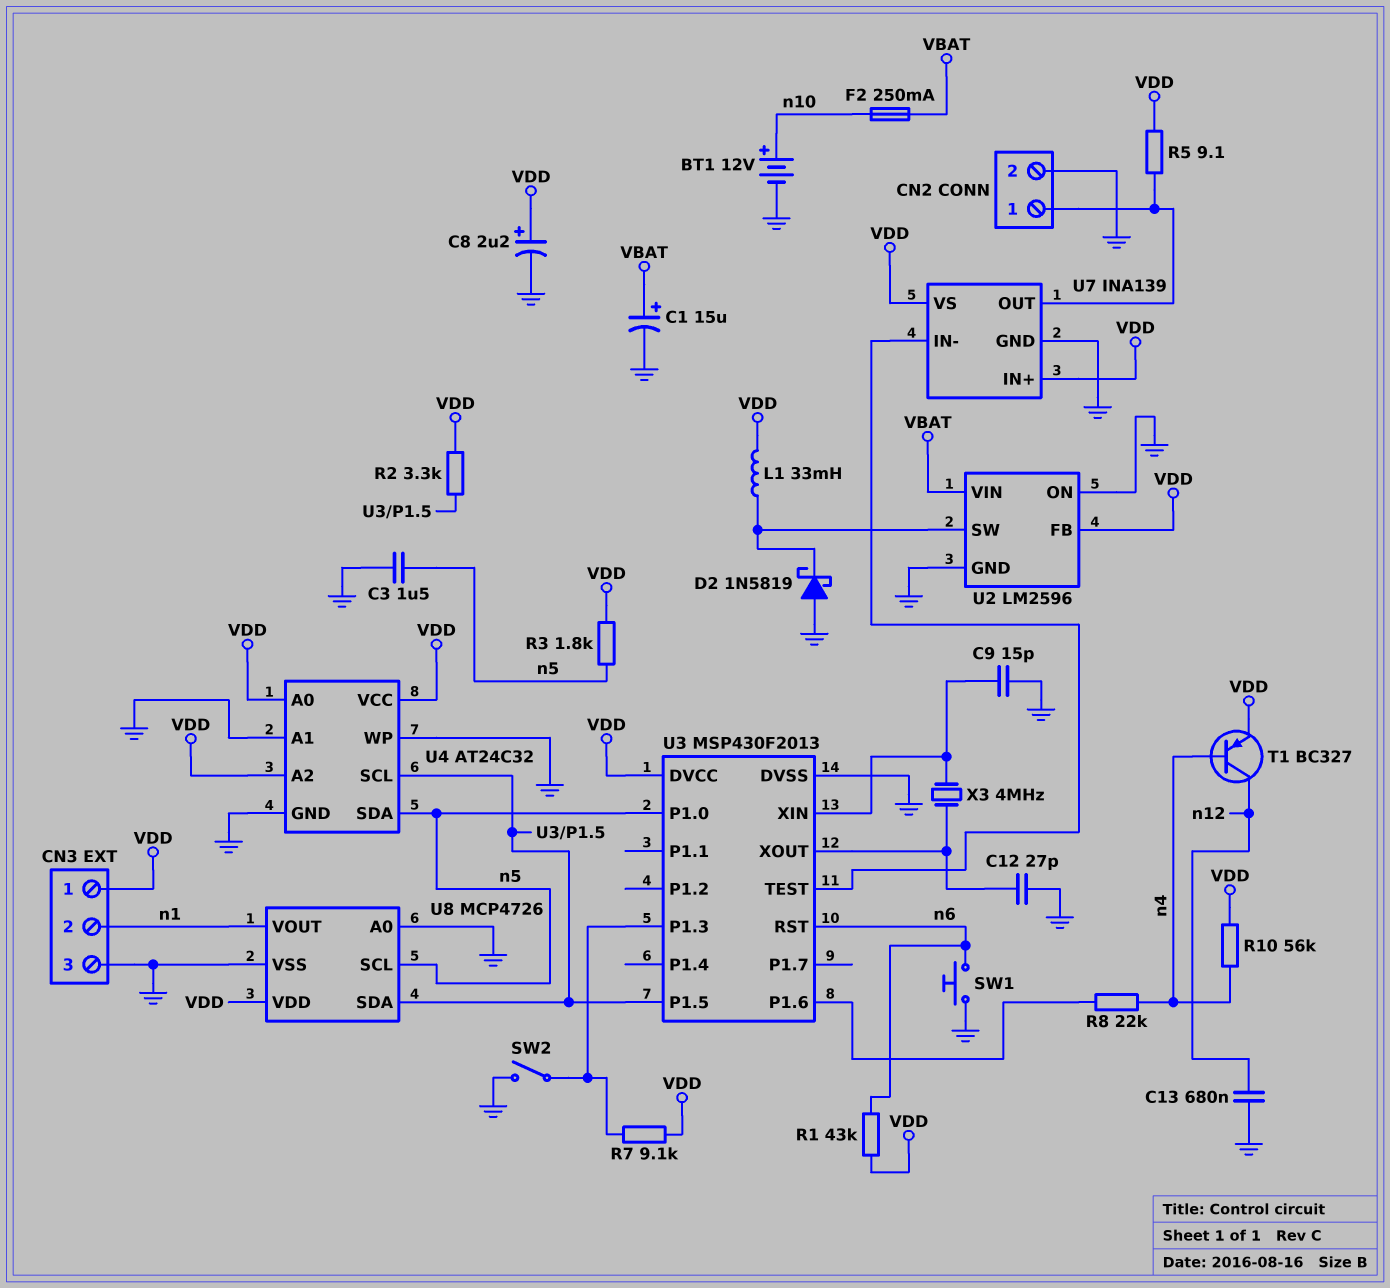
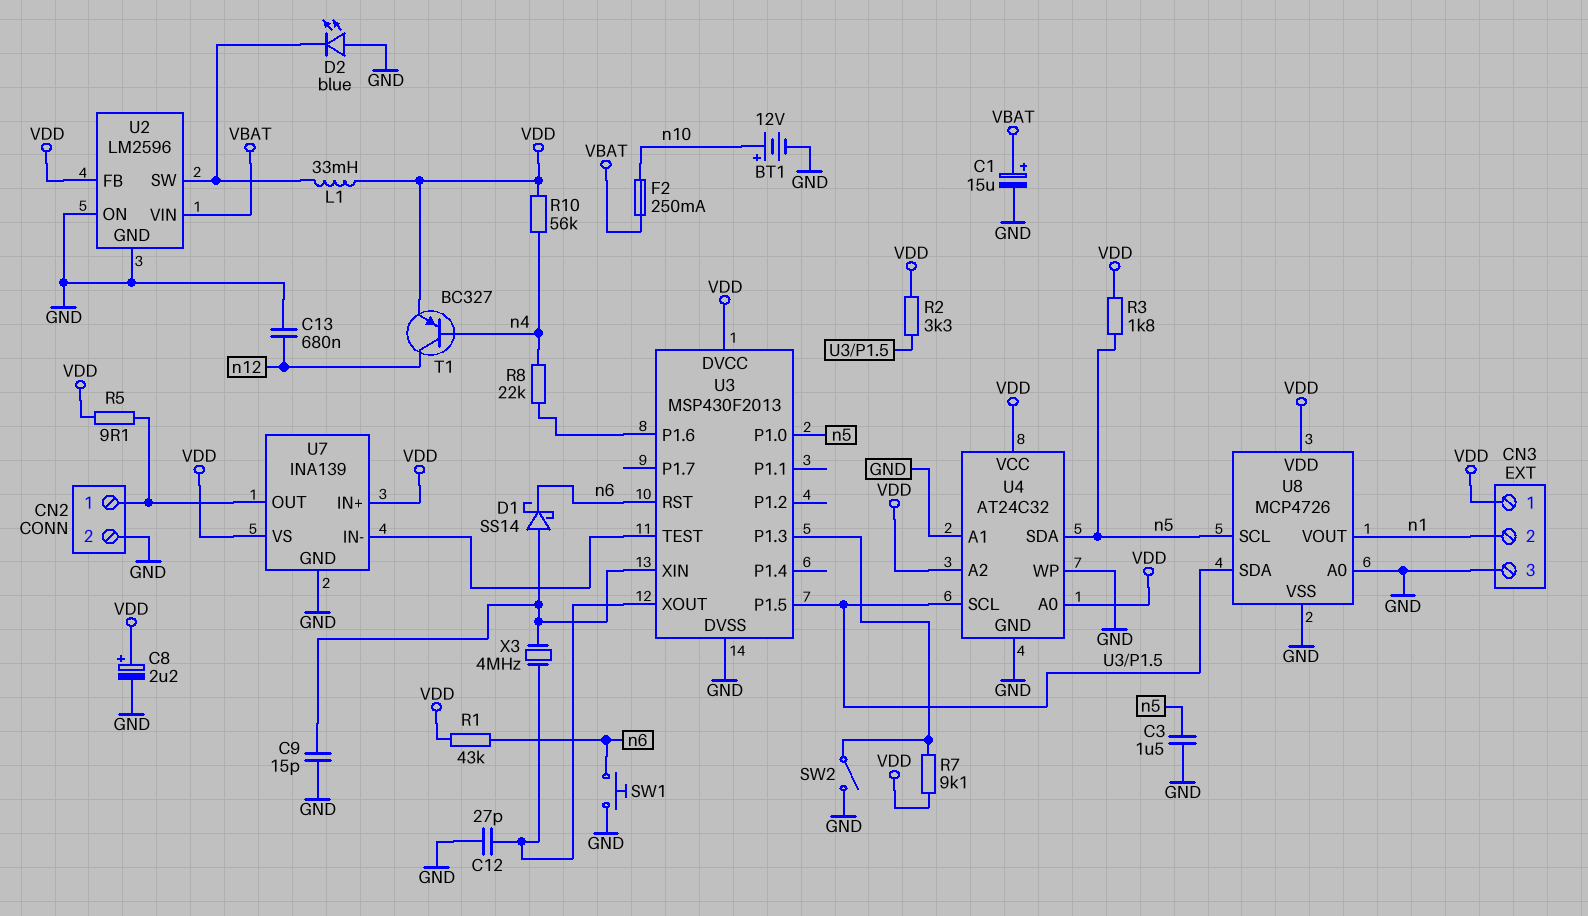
D1: none -> schottky SS14 (A U3/XIN, K n6)
D2: schottky 1N5819 (A GND, K U2/SW) -> LED blue (A GND, K U2/SW)

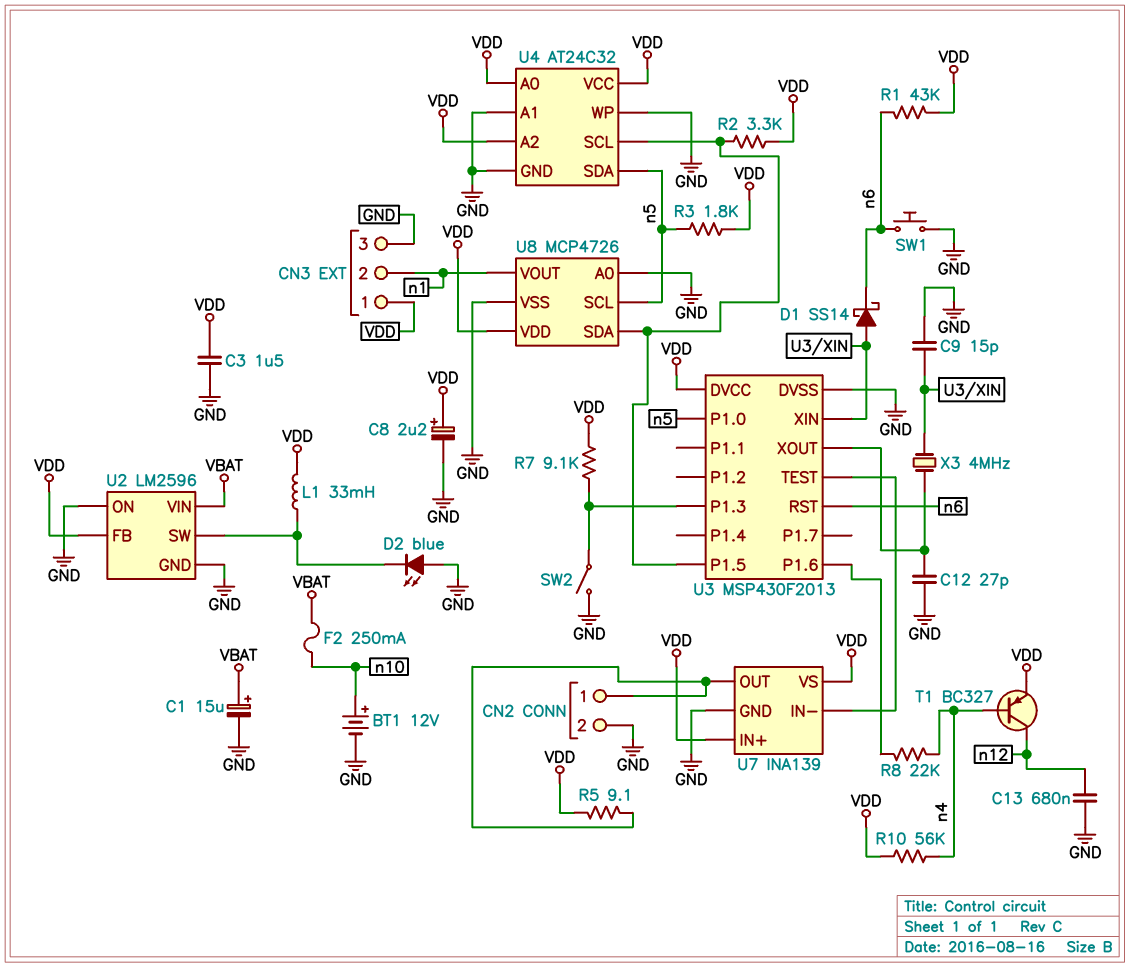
C3: 1.5uF (GND, n5) -> 1.5uF (GND, VDD)

